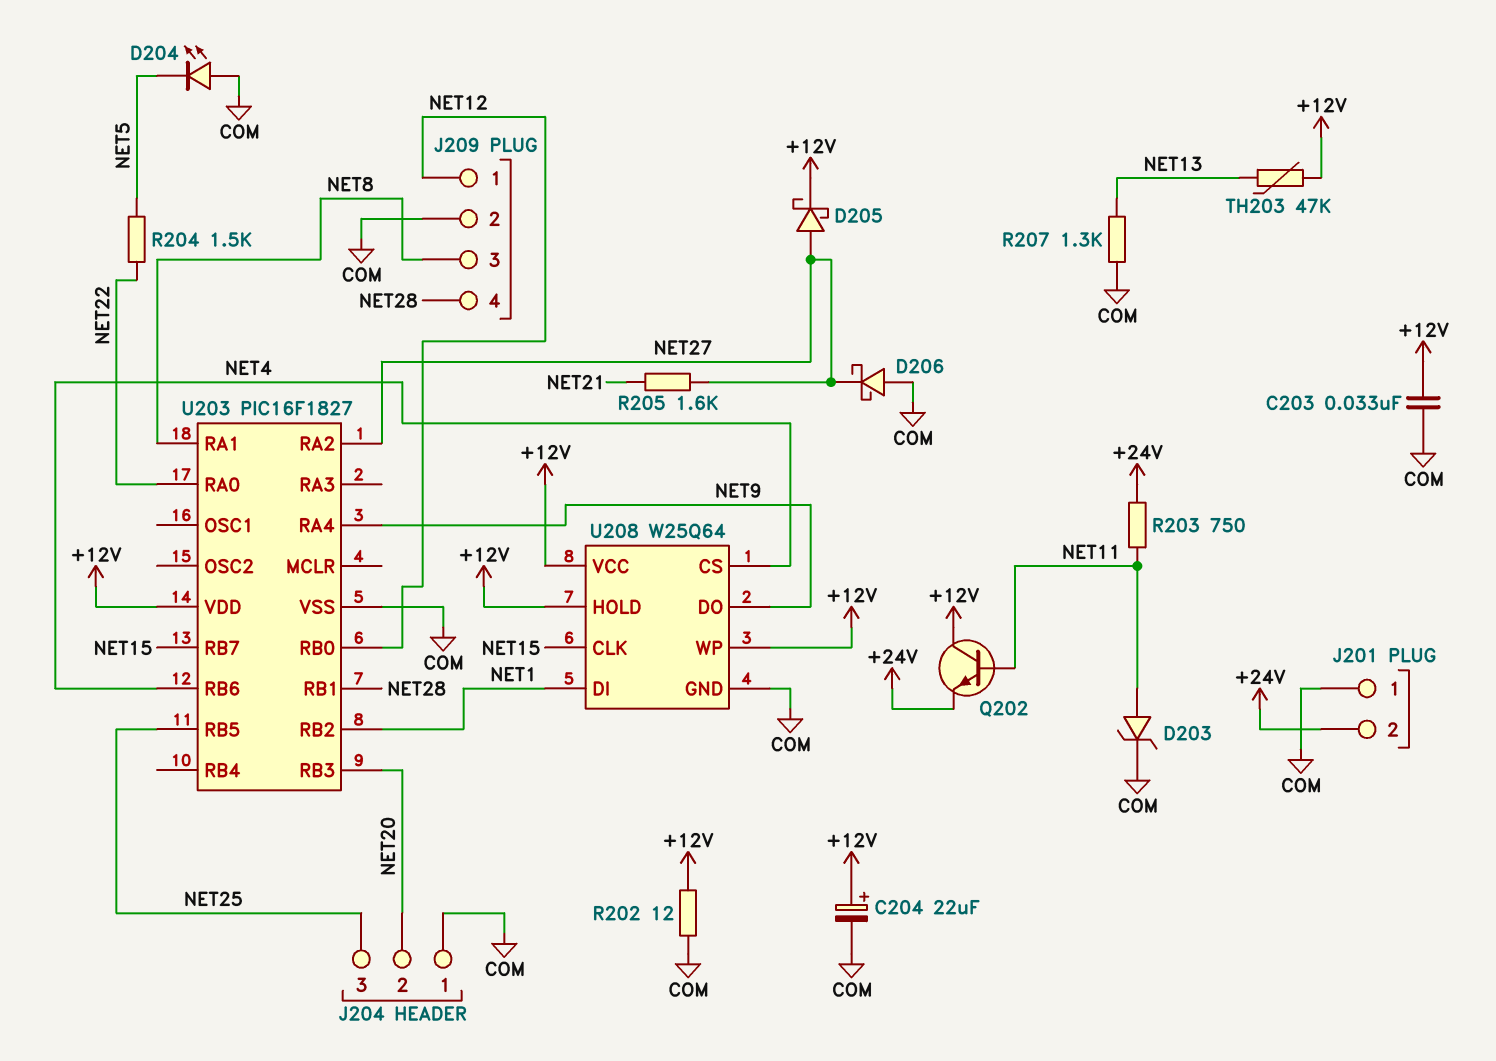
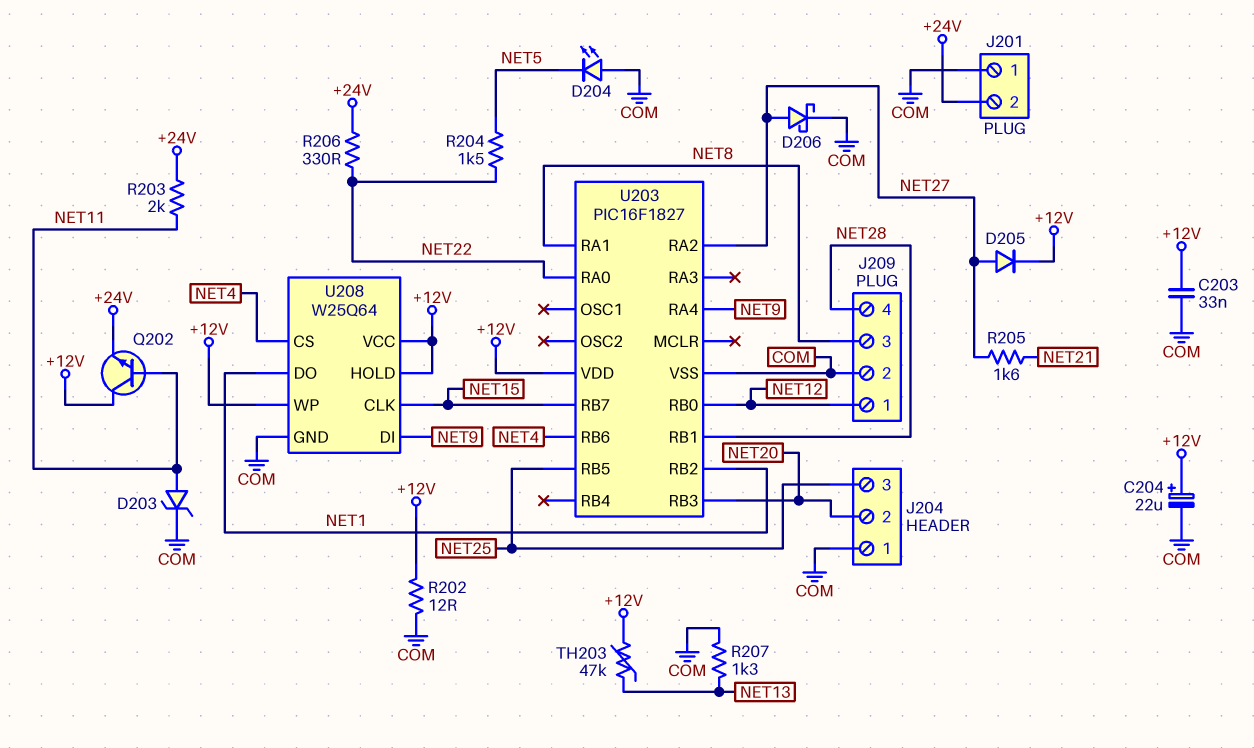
D205: schottky (A NET27, K +12V) -> diode (A NET27, K +12V)
D206: schottky (A COM, K NET27) -> schottky (A NET27, K COM)
R203: 750 (+24V, NET11) -> 2k (+24V, NET11)
R206: none -> 330 (+24V, NET22)
U208 pin DI: NET1 -> NET9
U208 pin DO: NET9 -> NET1

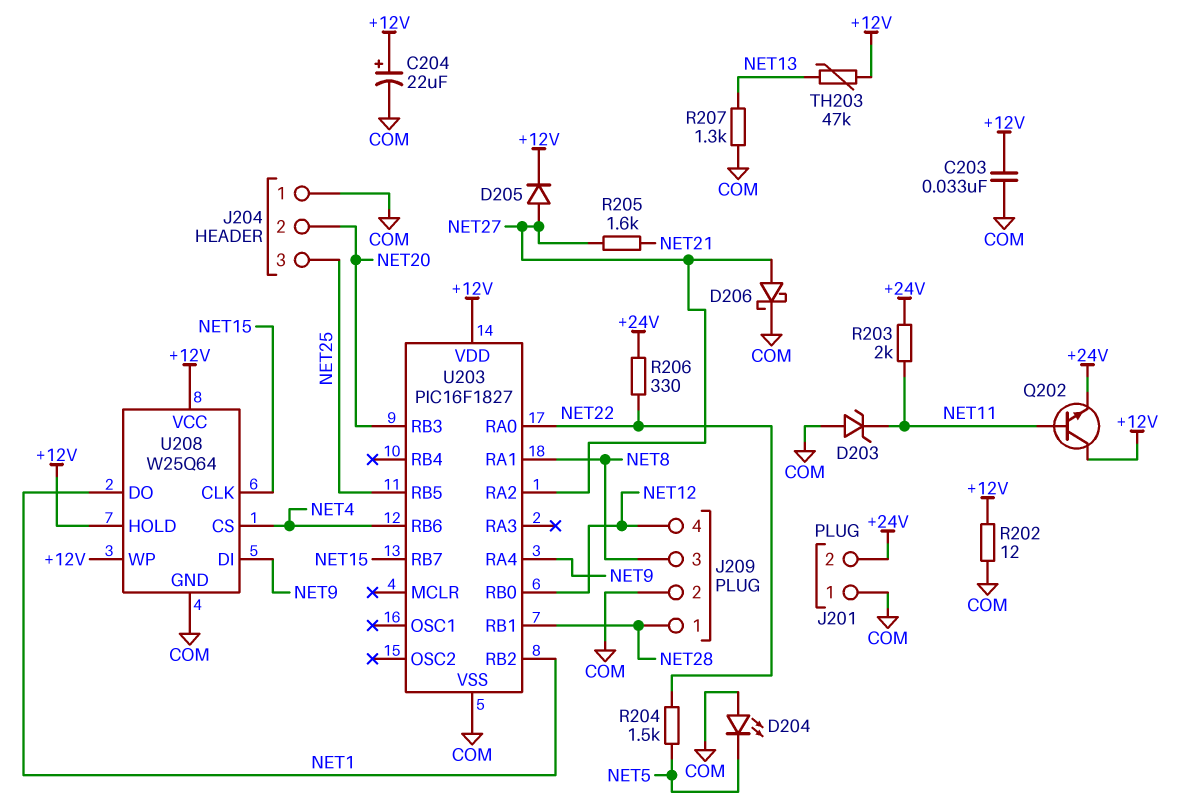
D203: zener (A NET11, K COM) -> zener (A COM, K NET11)
J209 pin 1: NET12 -> NET28
J209 pin 4: NET28 -> NET12

